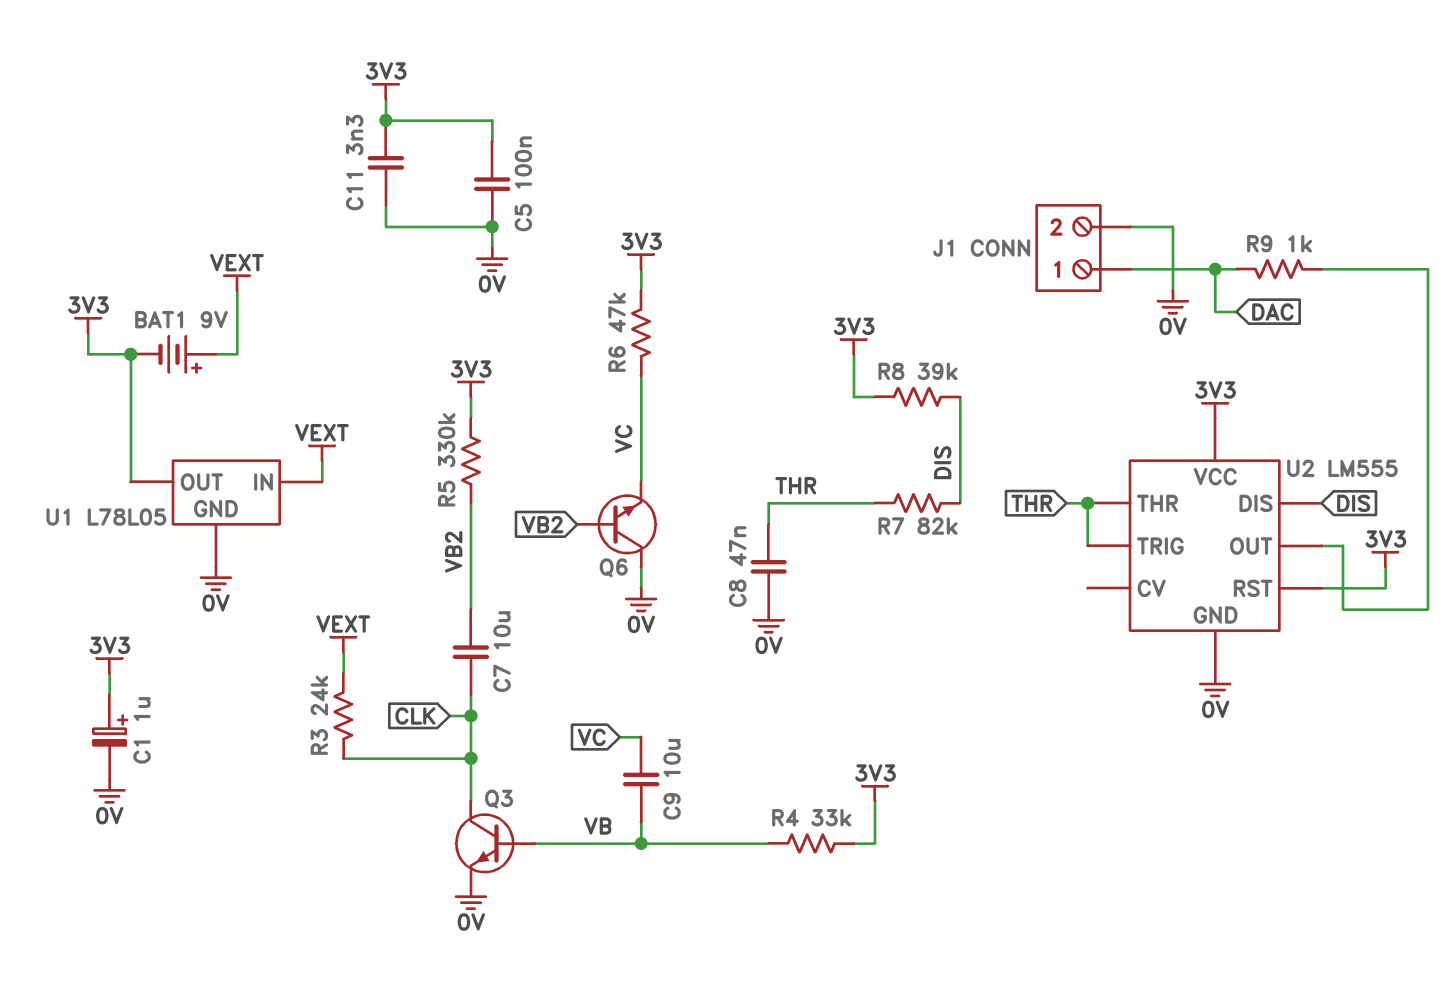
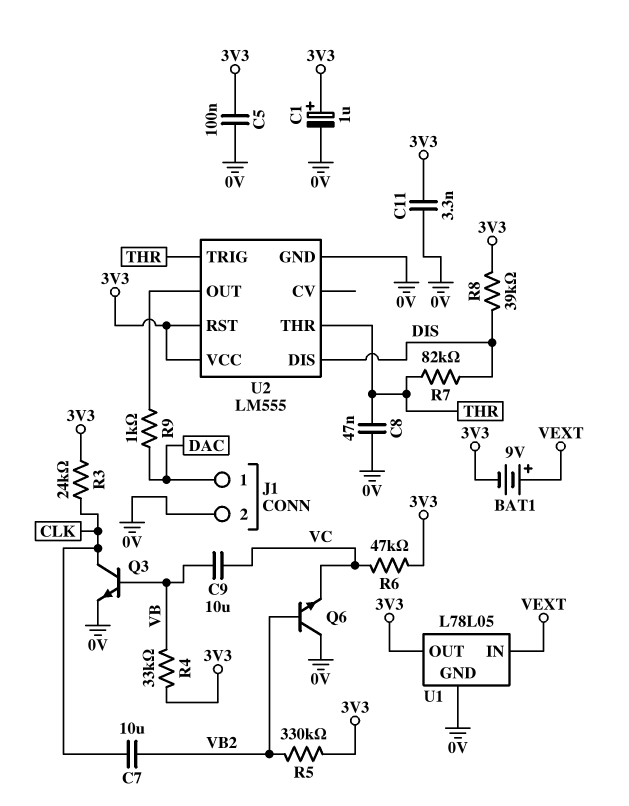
R3: 24k (CLK, VEXT) -> 24k (3V3, CLK)

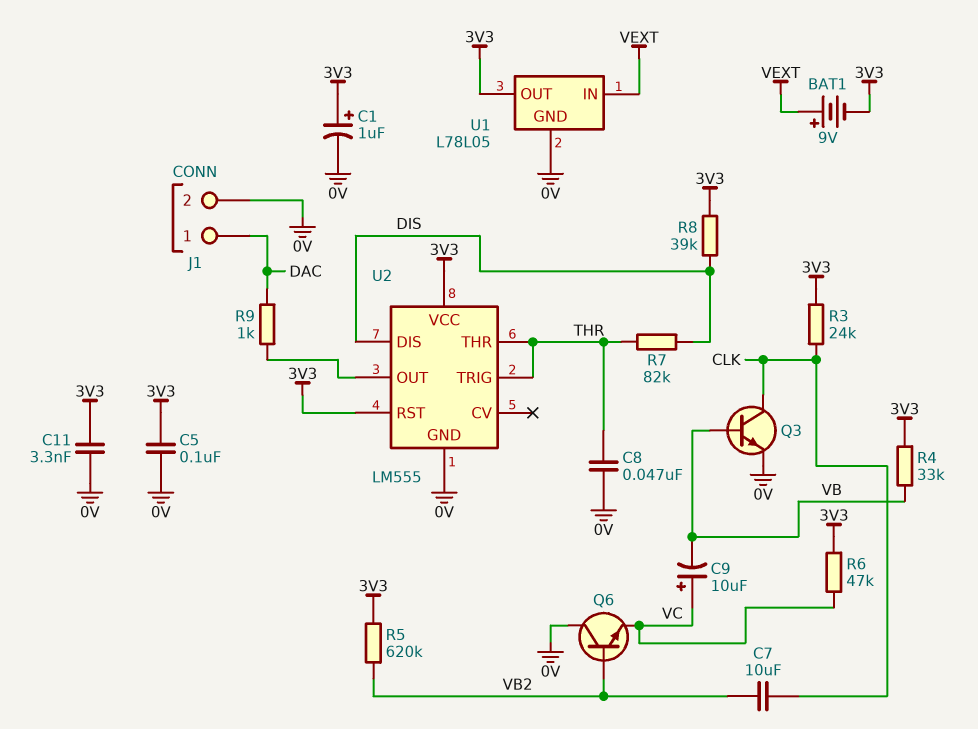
C9: 10uF (VB, VC) -> 10uF (plus VC, minus VB)
R5: 330k (3V3, VB2) -> 620k (3V3, VB2)

